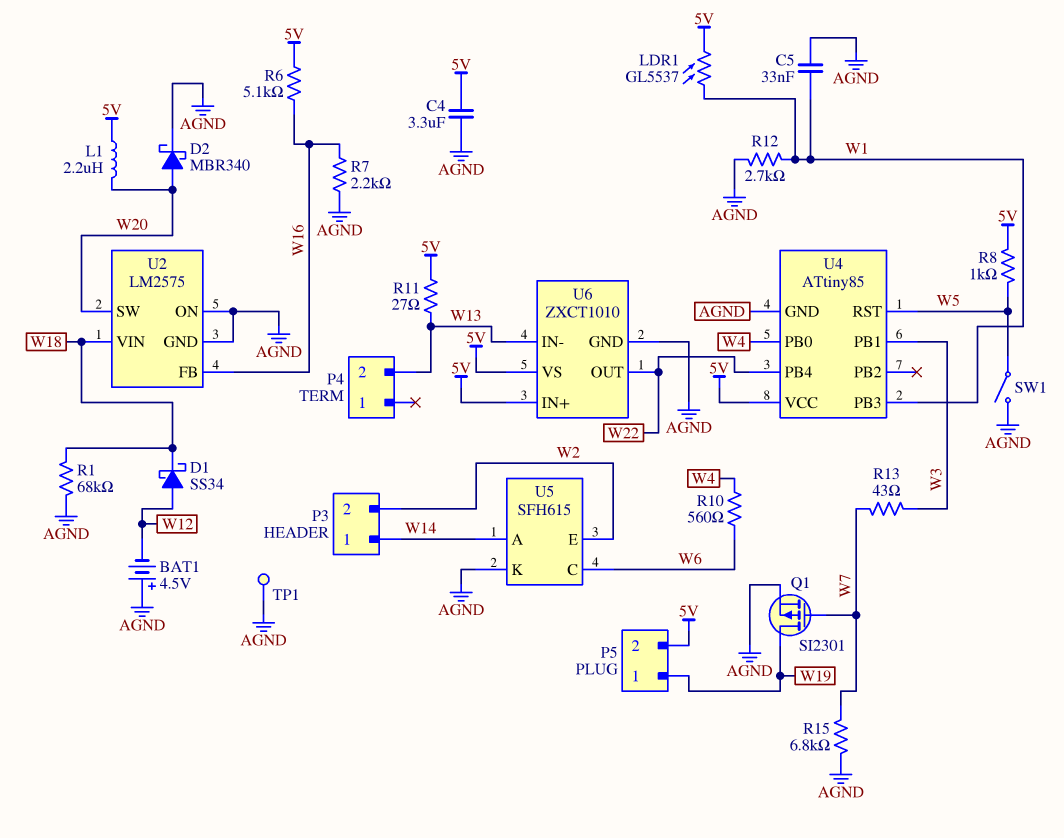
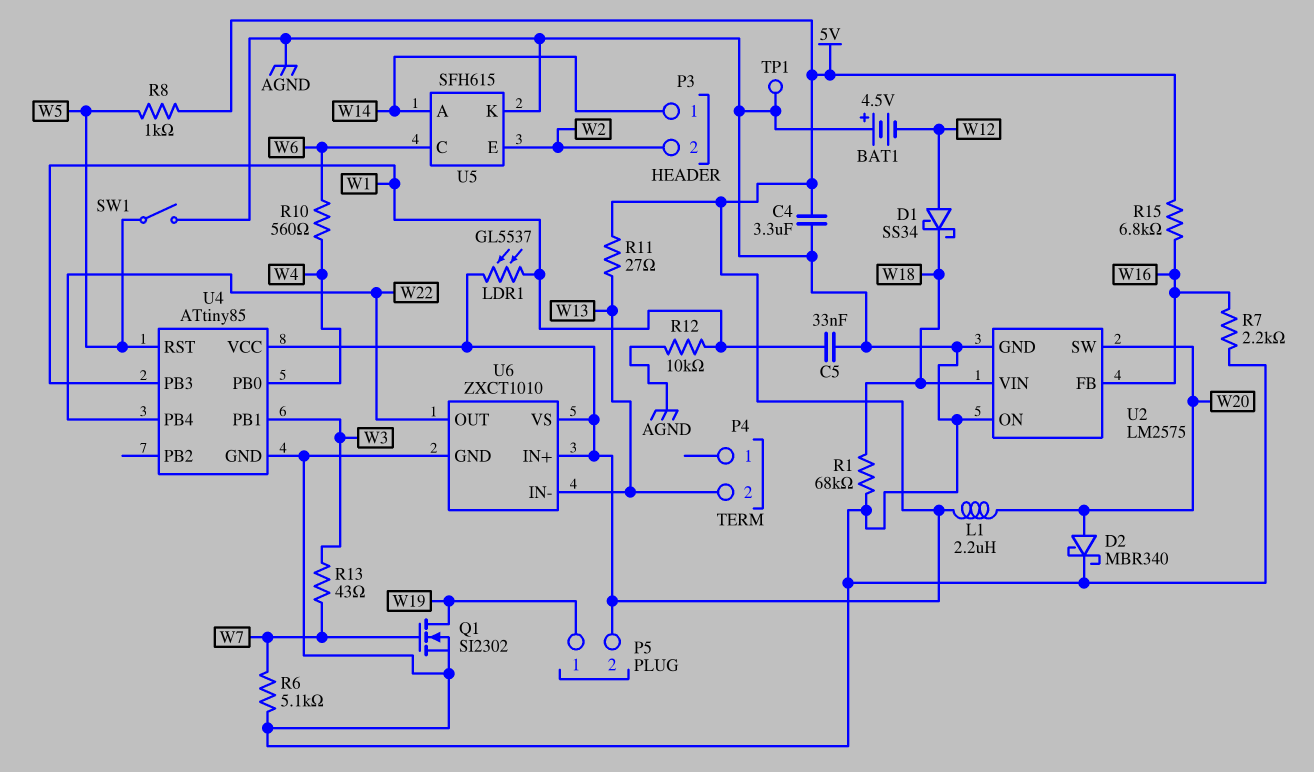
Q1: PMOS SI2301 (G W7, D W19, S AGND) -> NMOS SI2302 (G W7, D W19, S AGND)
R6: 5.1k (5V, W16) -> 5.1k (AGND, W7)
R12: 2.7k (AGND, W1) -> 10k (AGND, W1)
R15: 6.8k (AGND, W7) -> 6.8k (5V, W16)

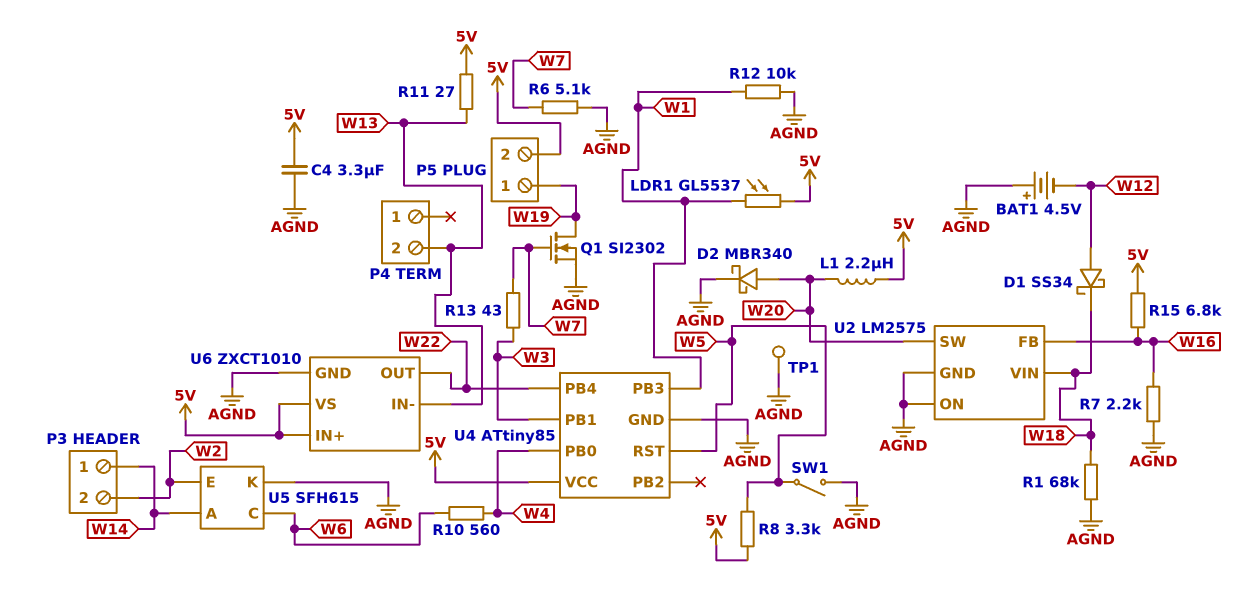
C5: 33nF (AGND, W1) -> none
R8: 1k (5V, W5) -> 3.3k (5V, W5)

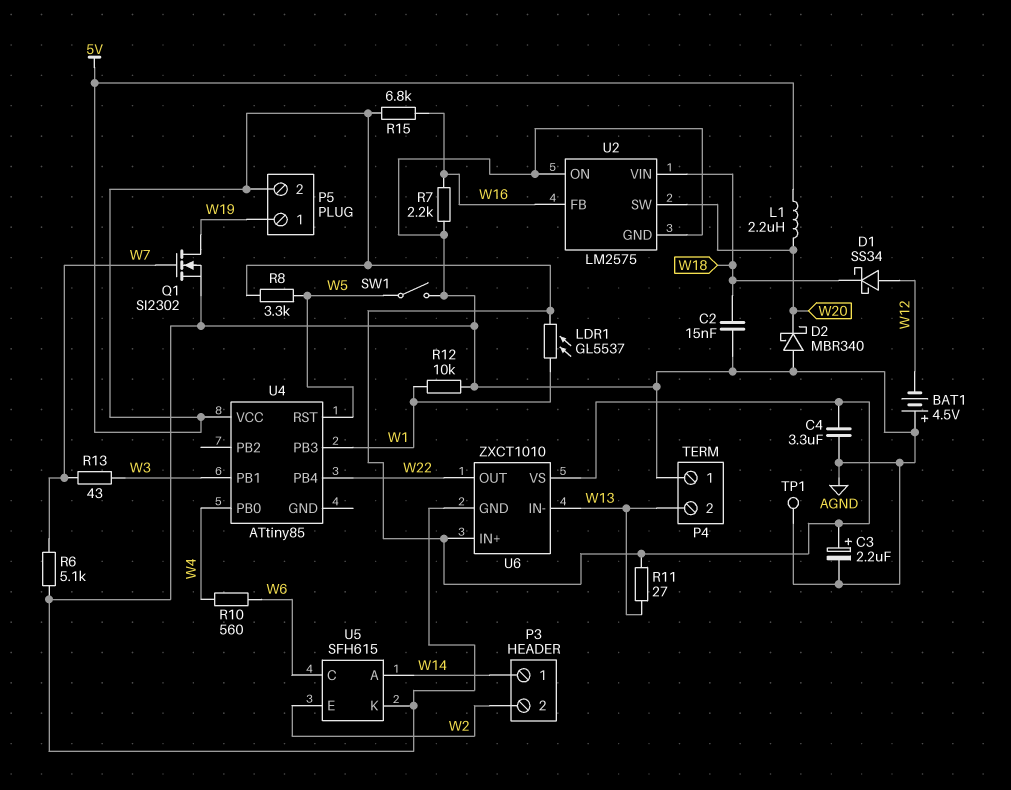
C2: none -> 15nF (AGND, W18)
C3: none -> 2.2uF (plus 5V, minus AGND)
D2: schottky MBR340 (A W20, K AGND) -> schottky MBR340 (A AGND, K W20)
P4 pin 1: none -> AGND
R1: 68k (AGND, W18) -> none
U4 pin GND: AGND -> none

